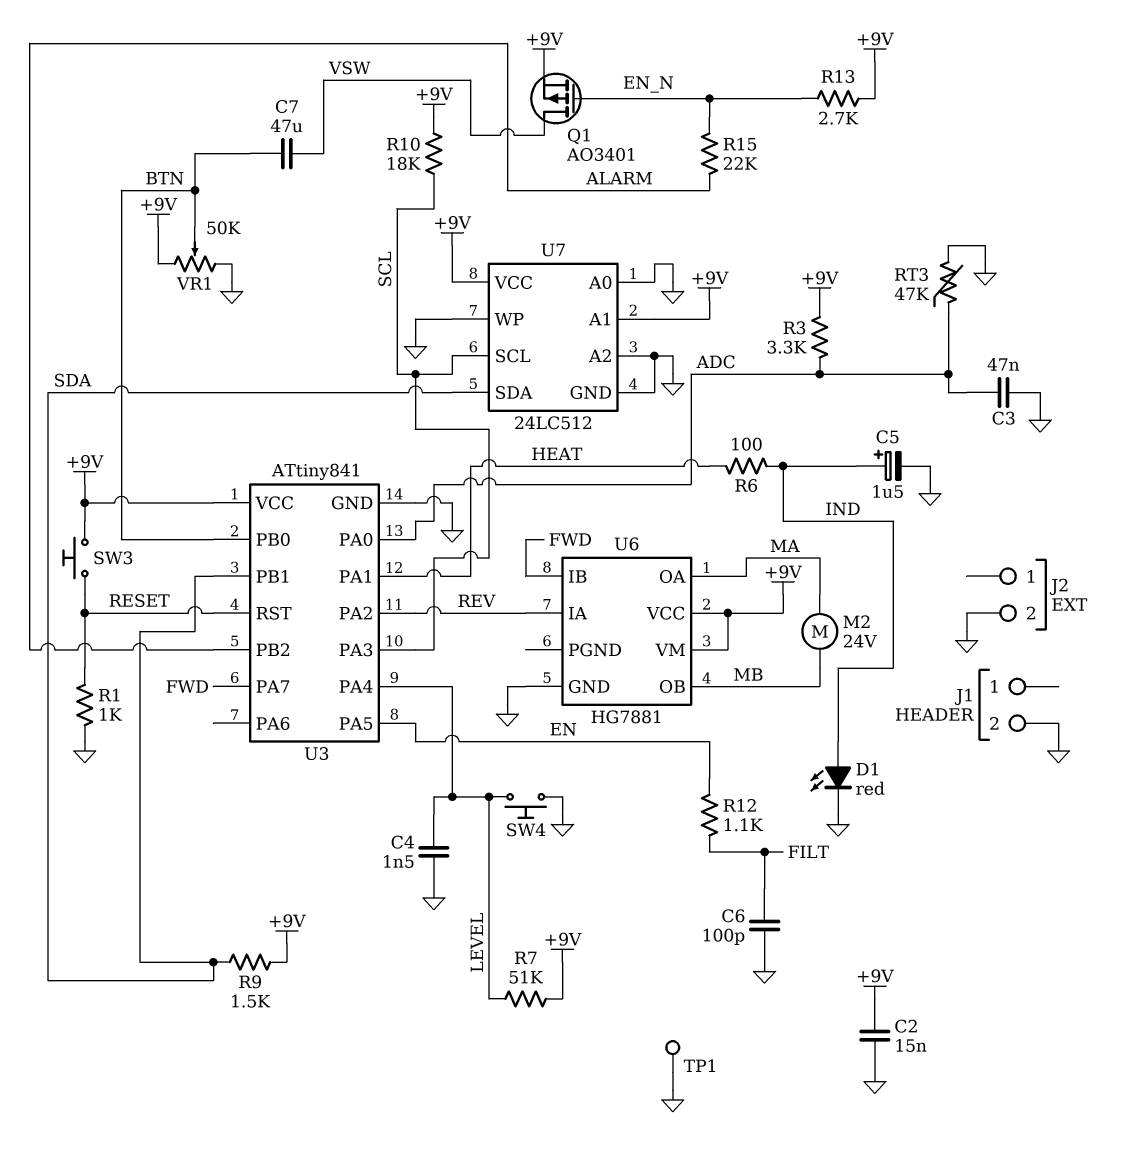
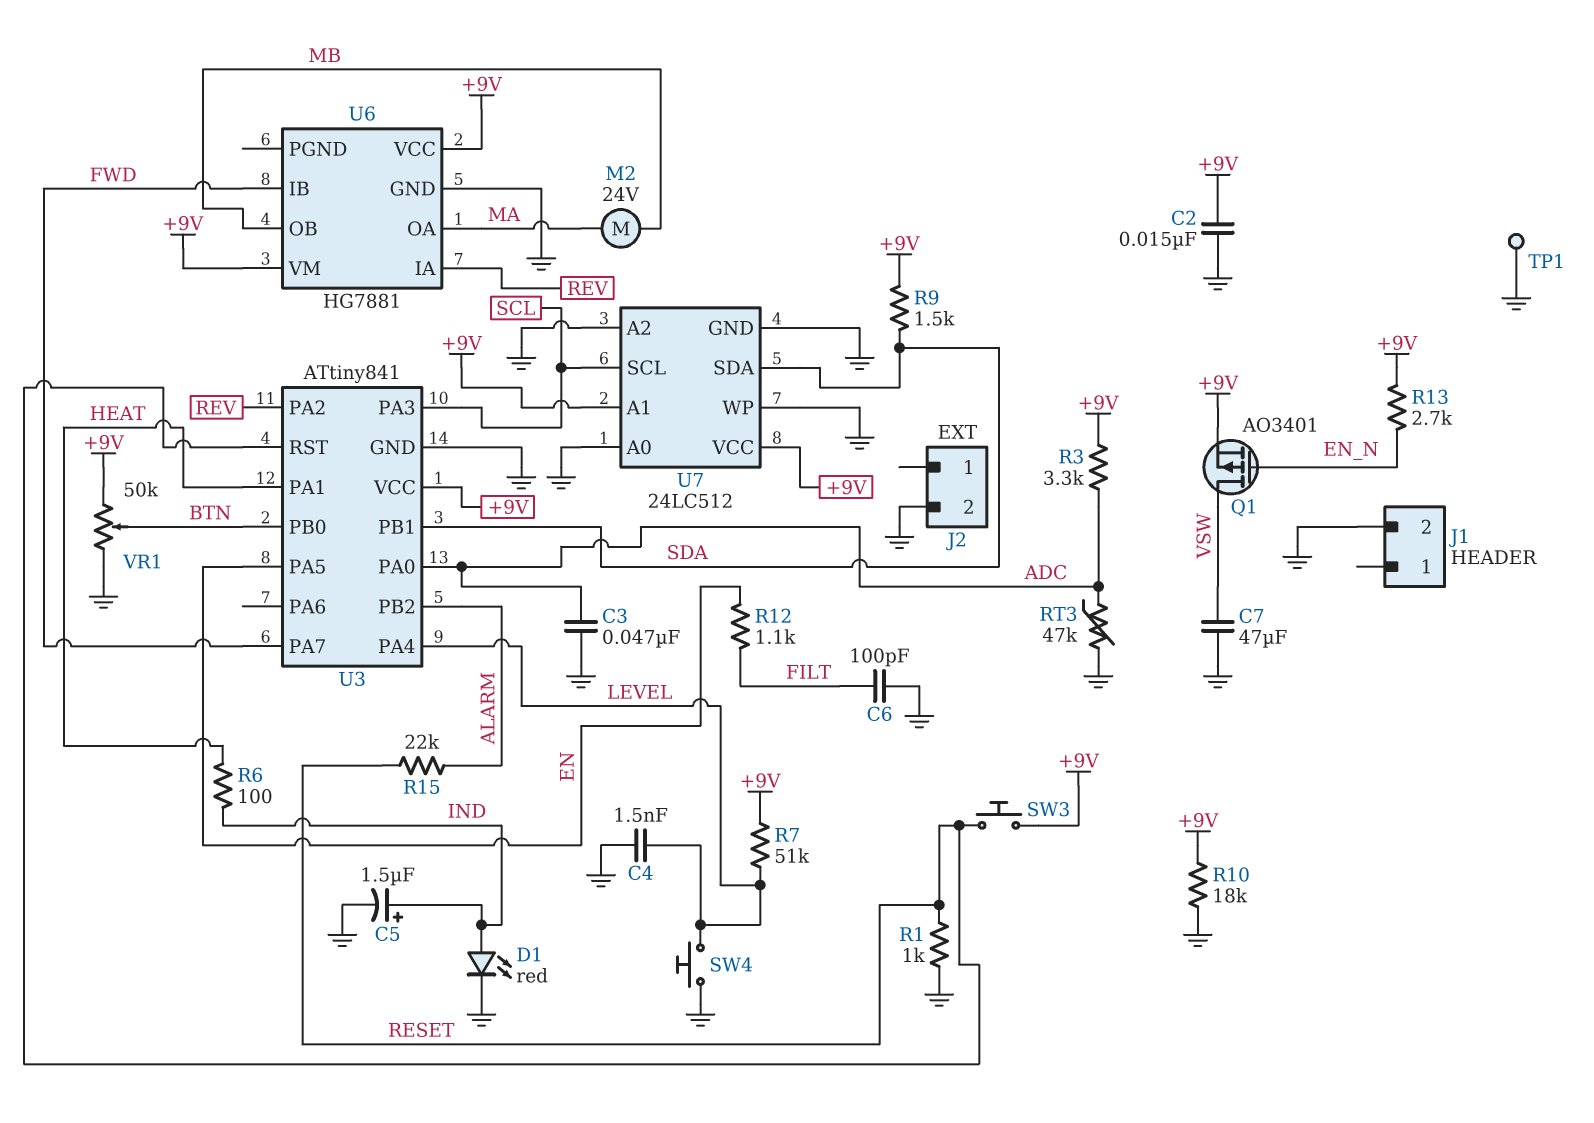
C7: 47uF (BTN, VSW) -> 47uF (GND, VSW)
R10: 18k (+9V, SCL) -> 18k (+9V, GND)
R15: 22k (ALARM, EN_N) -> 22k (ALARM, RESET)

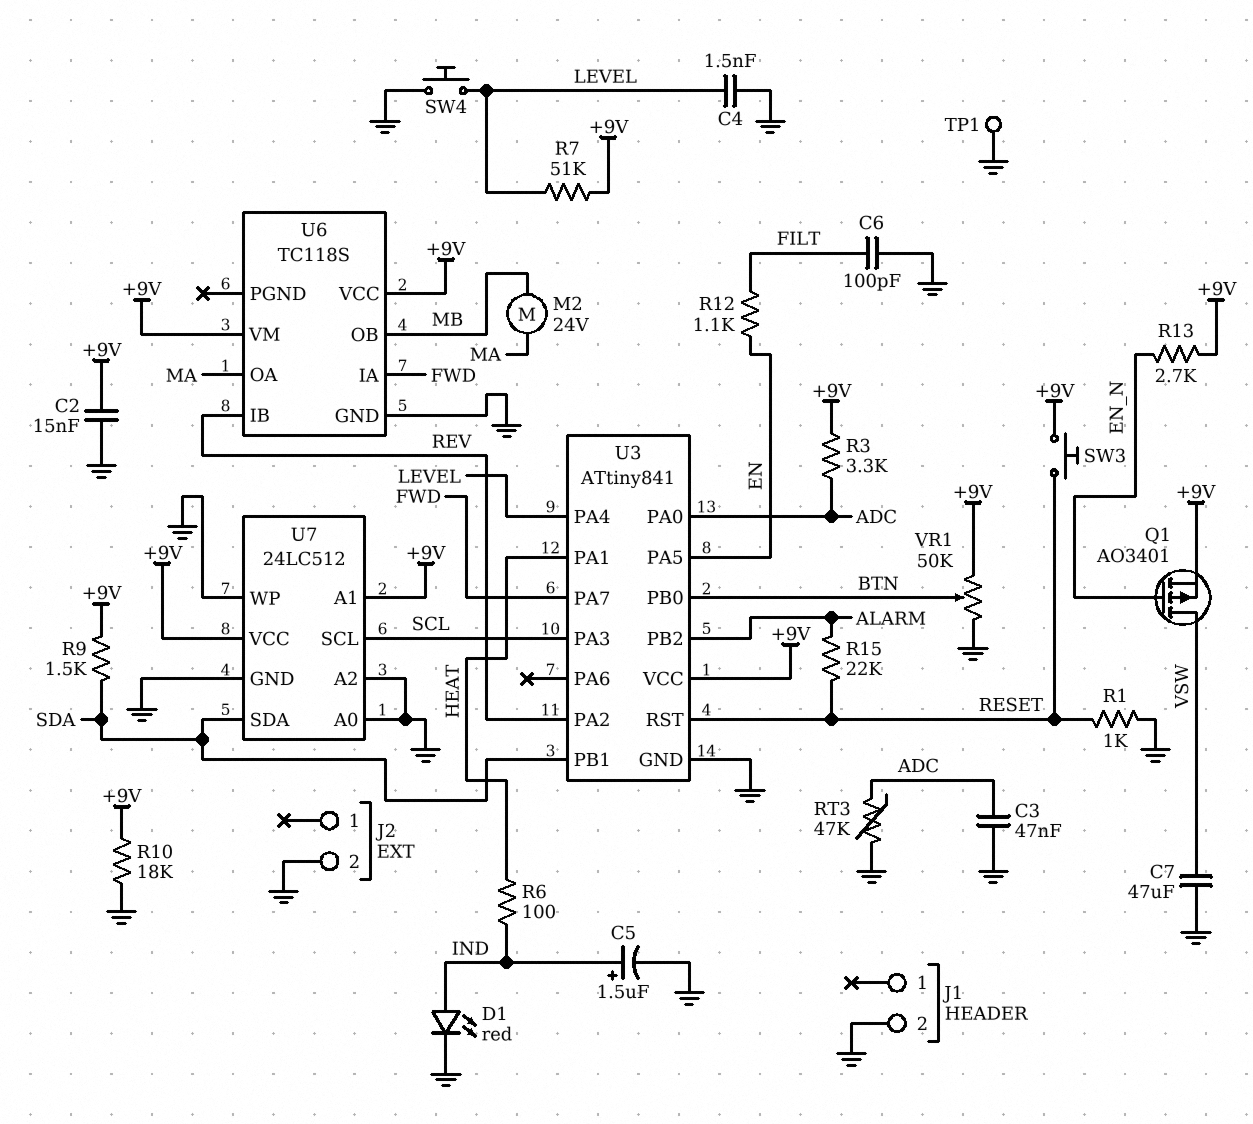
U6: HG7881 -> TC118S
U6 pin IA: REV -> FWD
U6 pin IB: FWD -> REV

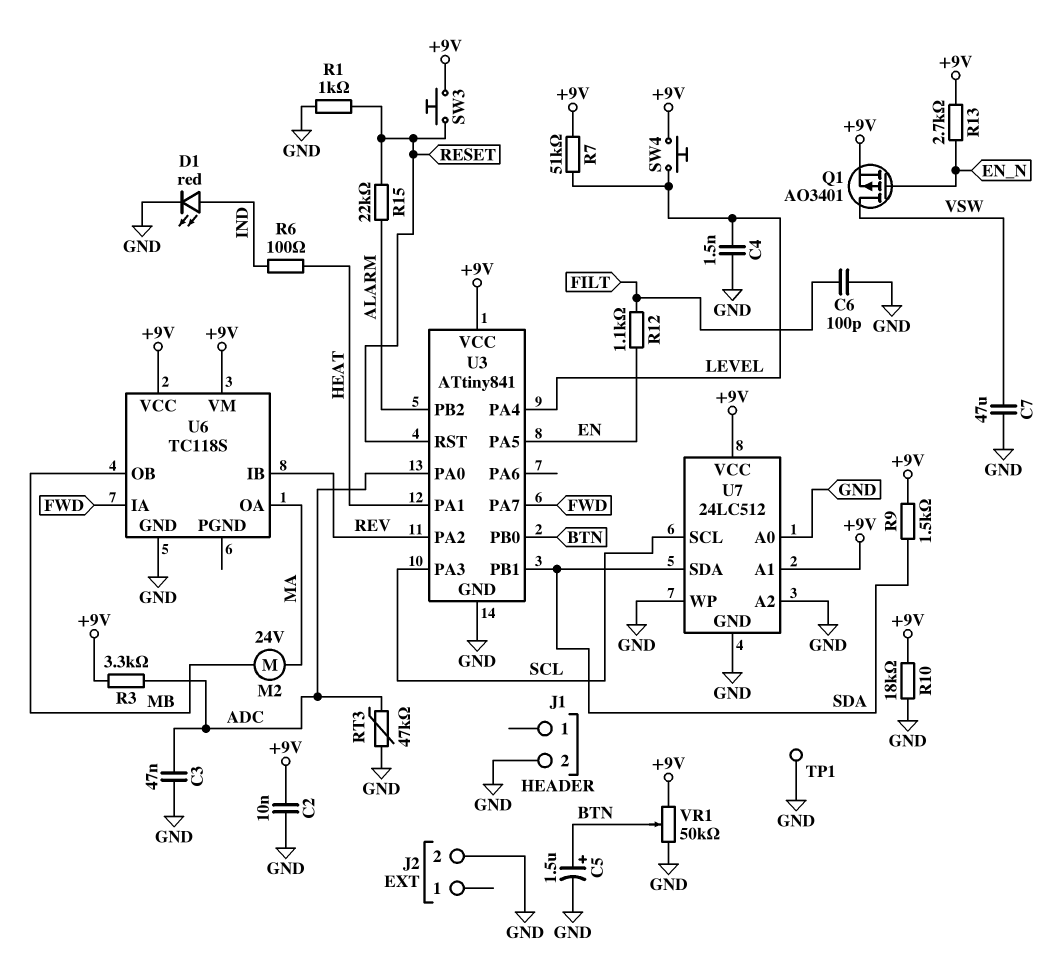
C2: 15nF (+9V, GND) -> 10nF (+9V, GND)
C5: 1.5uF (plus IND, minus GND) -> 1.5uF (plus BTN, minus GND)
SW4: button (GND, LEVEL) -> button (+9V, LEVEL)

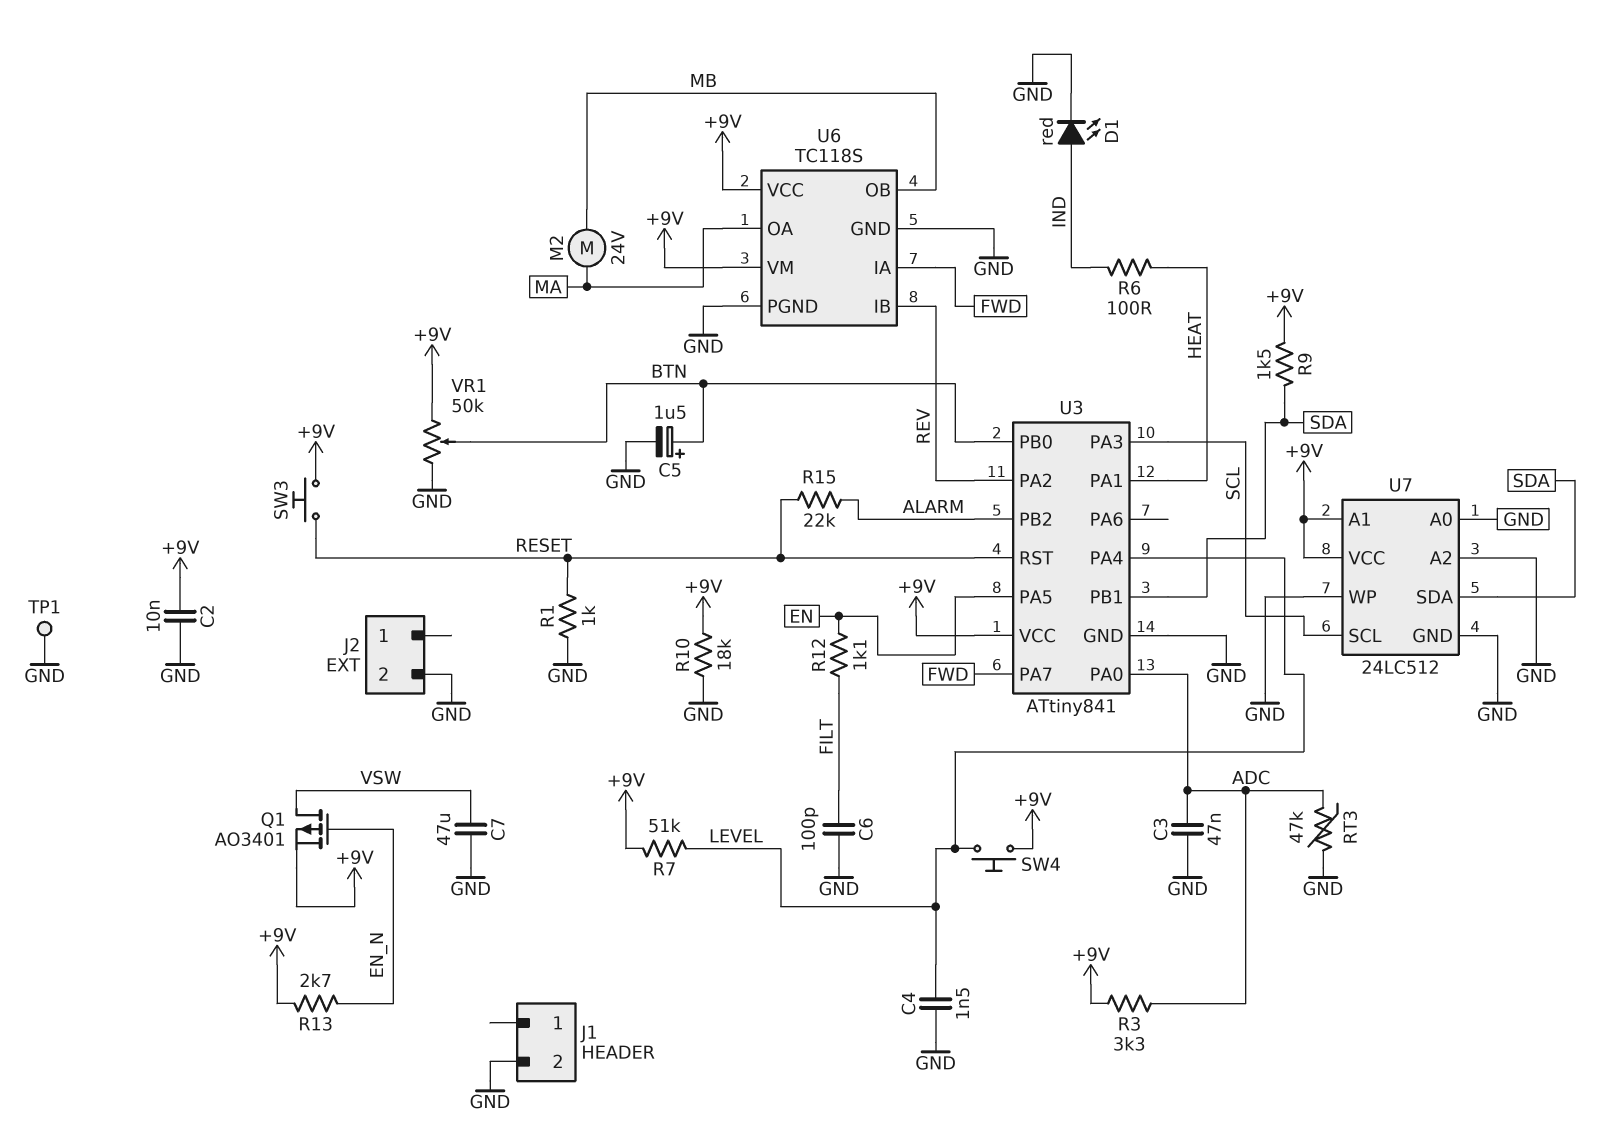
U6 pin PGND: none -> GND

